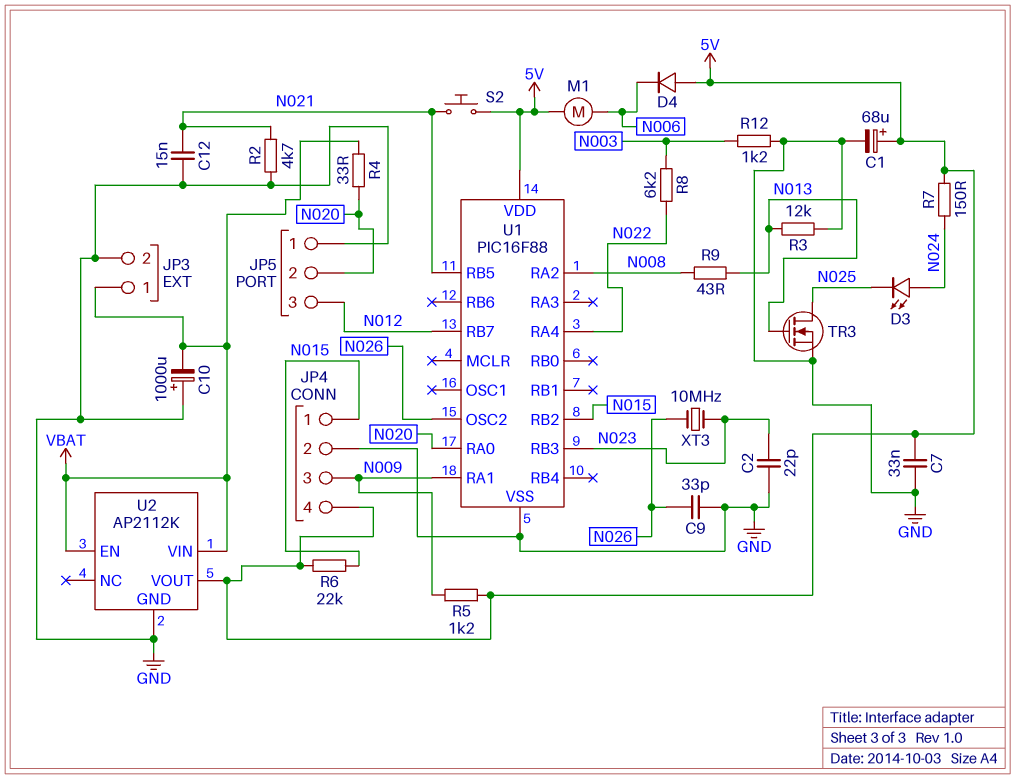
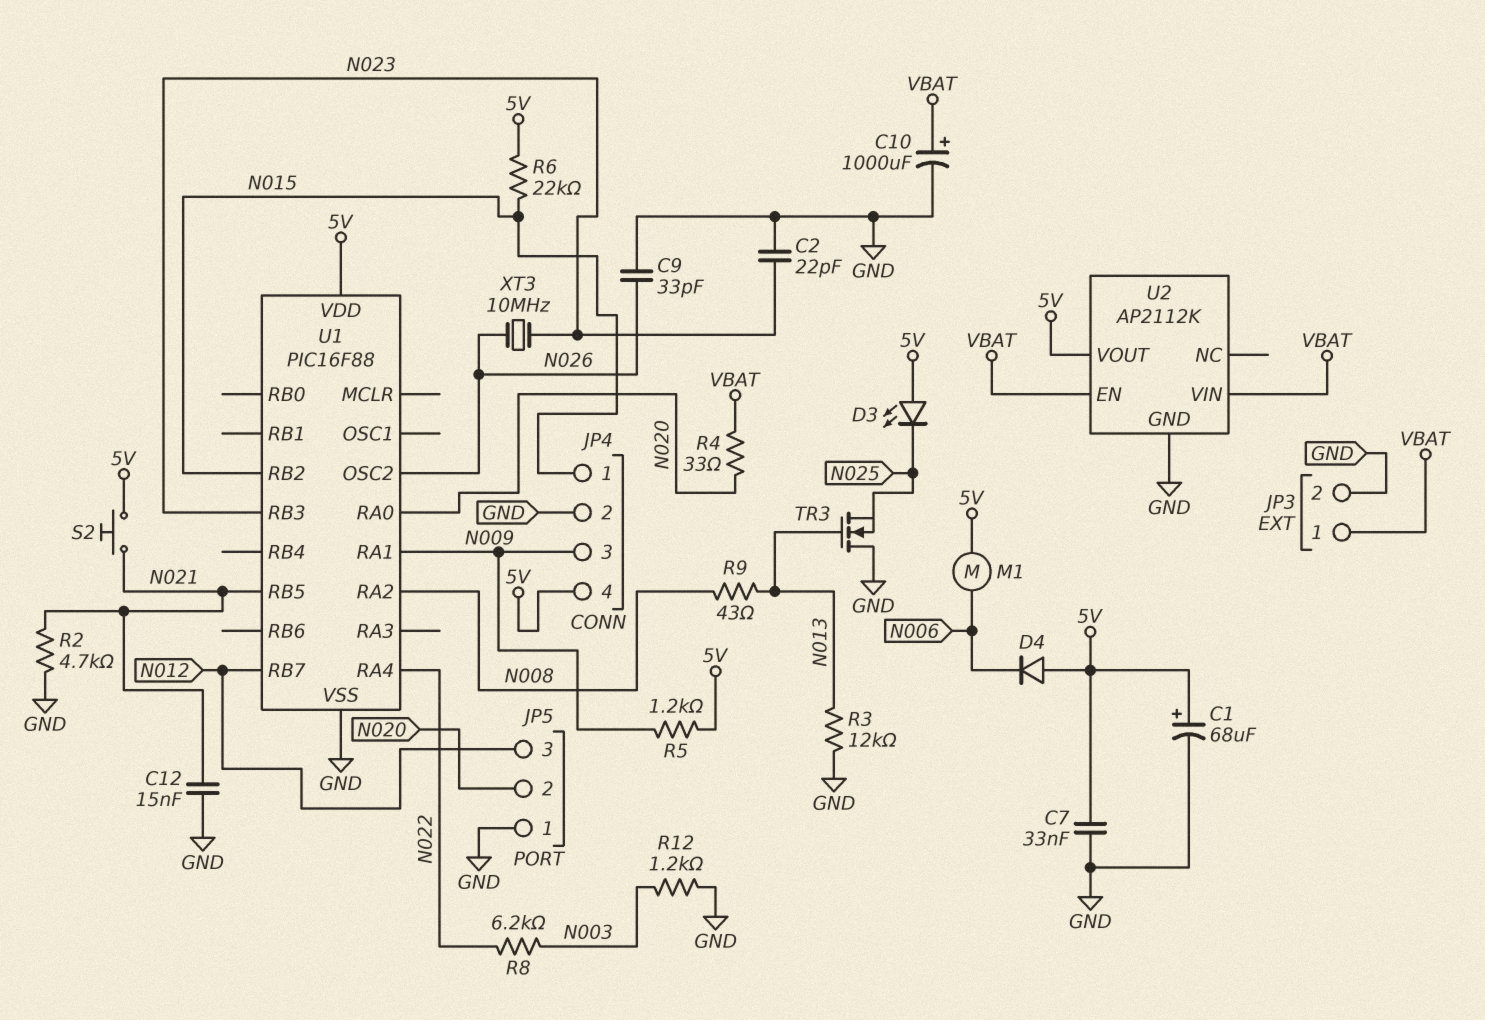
C10: 1000uF (plus GND, minus VBAT) -> 1000uF (plus VBAT, minus GND)
D3: LED (A N024, K N025) -> LED (A 5V, K N025)
R7: 150 (5V, N024) -> none
TR3: NMOS (G N013, D N025, S GND) -> NMOS (G N013, D GND, S N025)

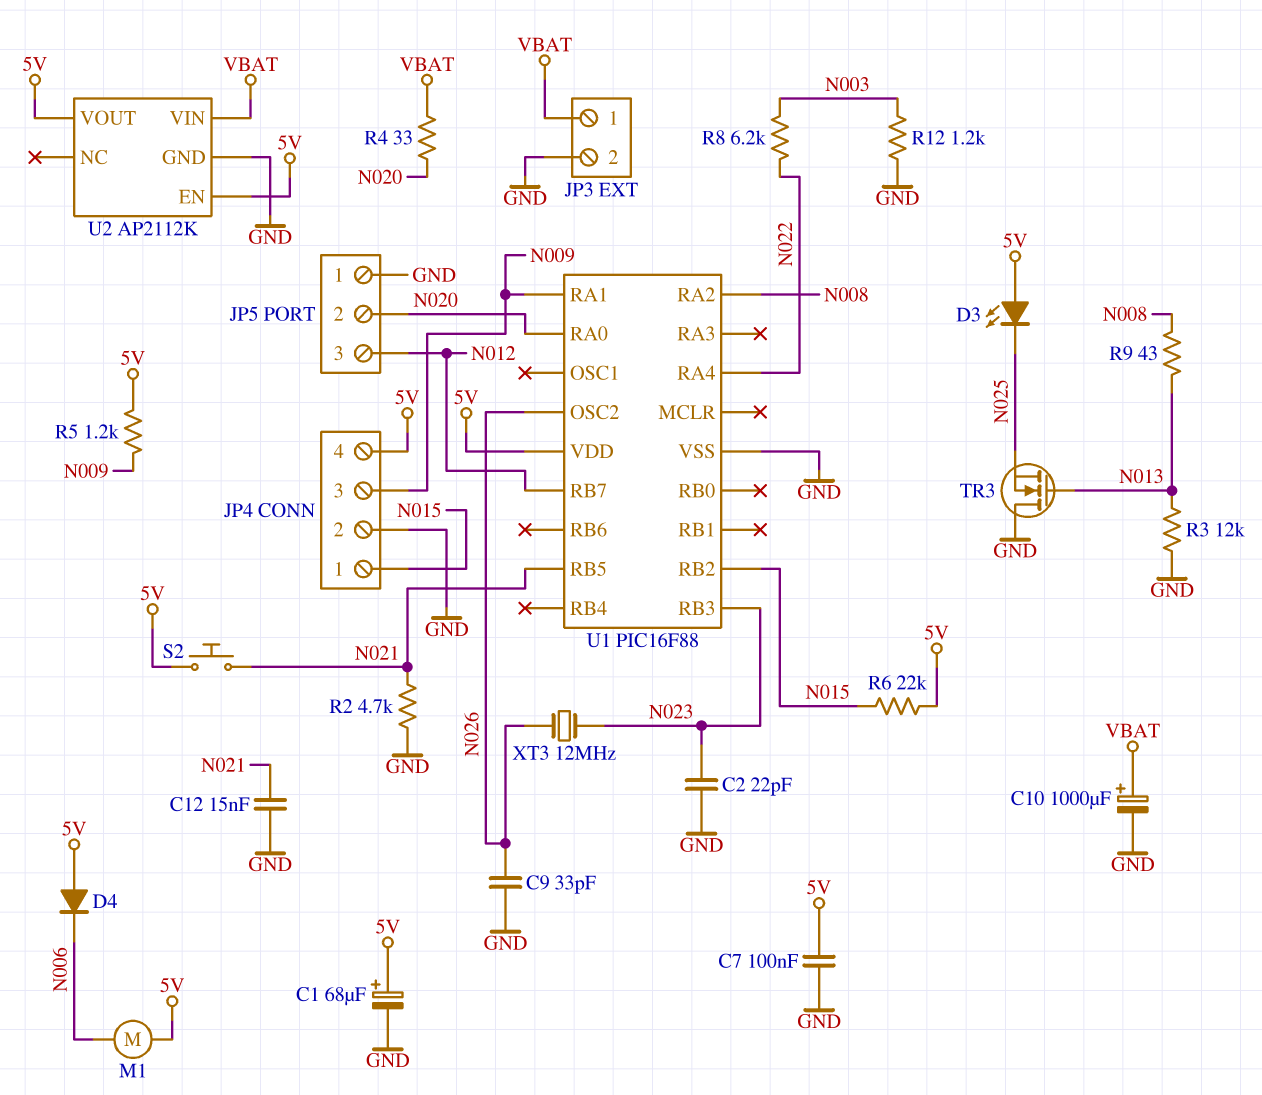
C7: 33nF (5V, GND) -> 100nF (5V, GND)
U2 pin EN: VBAT -> 5V
XT3: 10MHz (N023, N026) -> 12MHz (N023, N026)

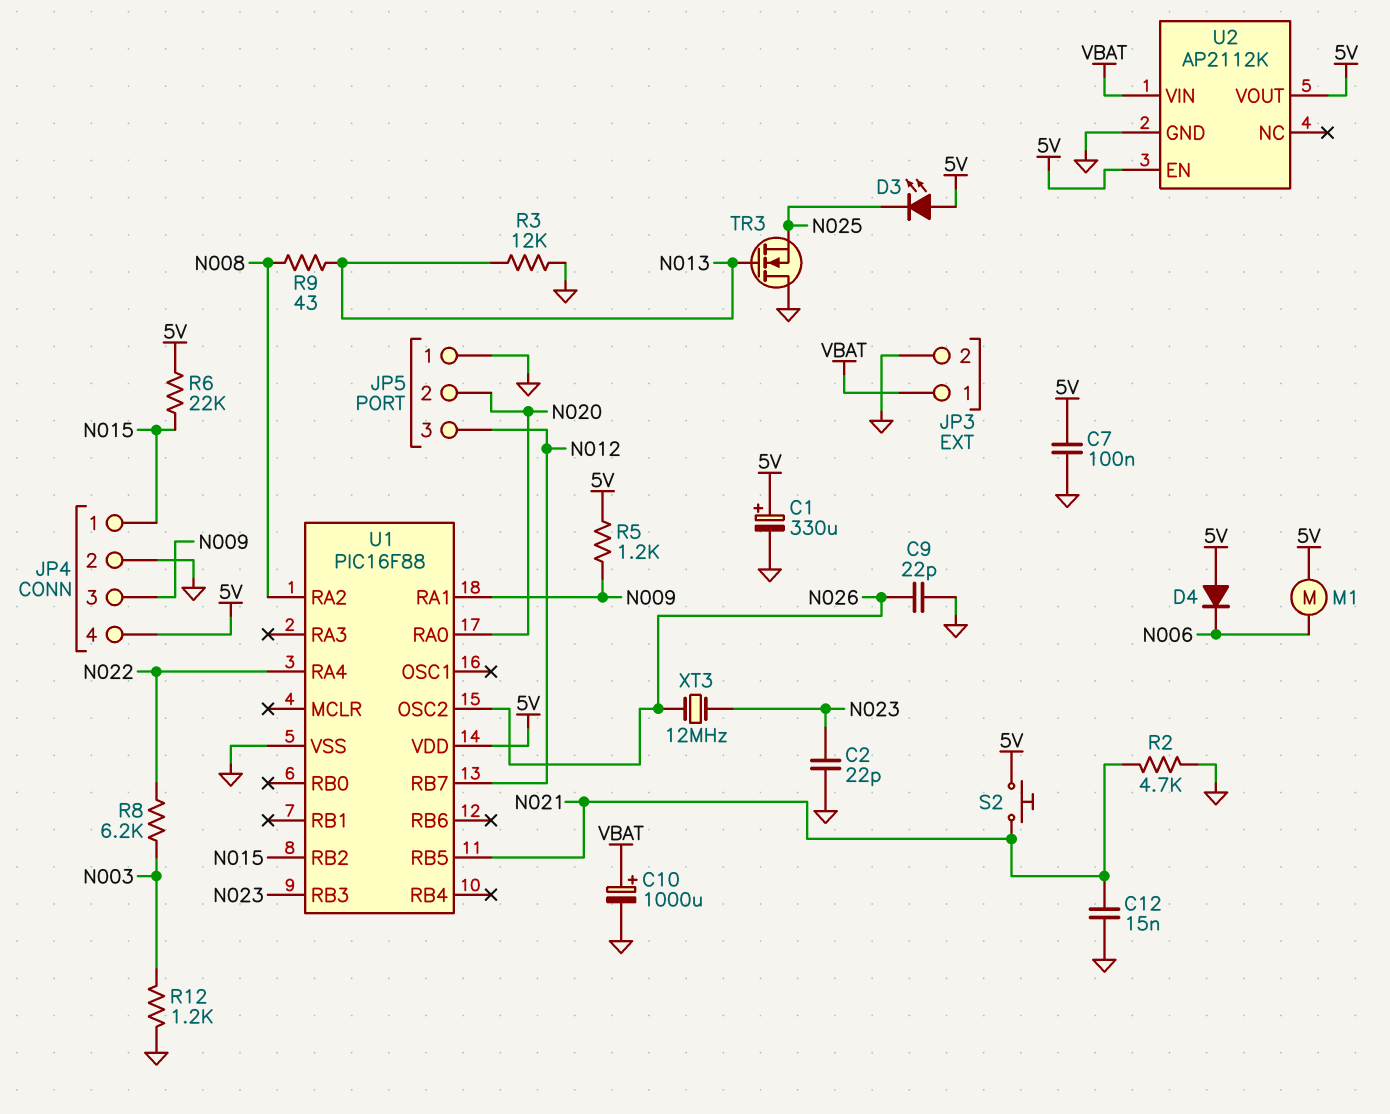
C1: 68uF (plus 5V, minus GND) -> 330uF (plus 5V, minus GND)
C9: 33pF (GND, N026) -> 22pF (GND, N026)
R4: 33 (N020, VBAT) -> none

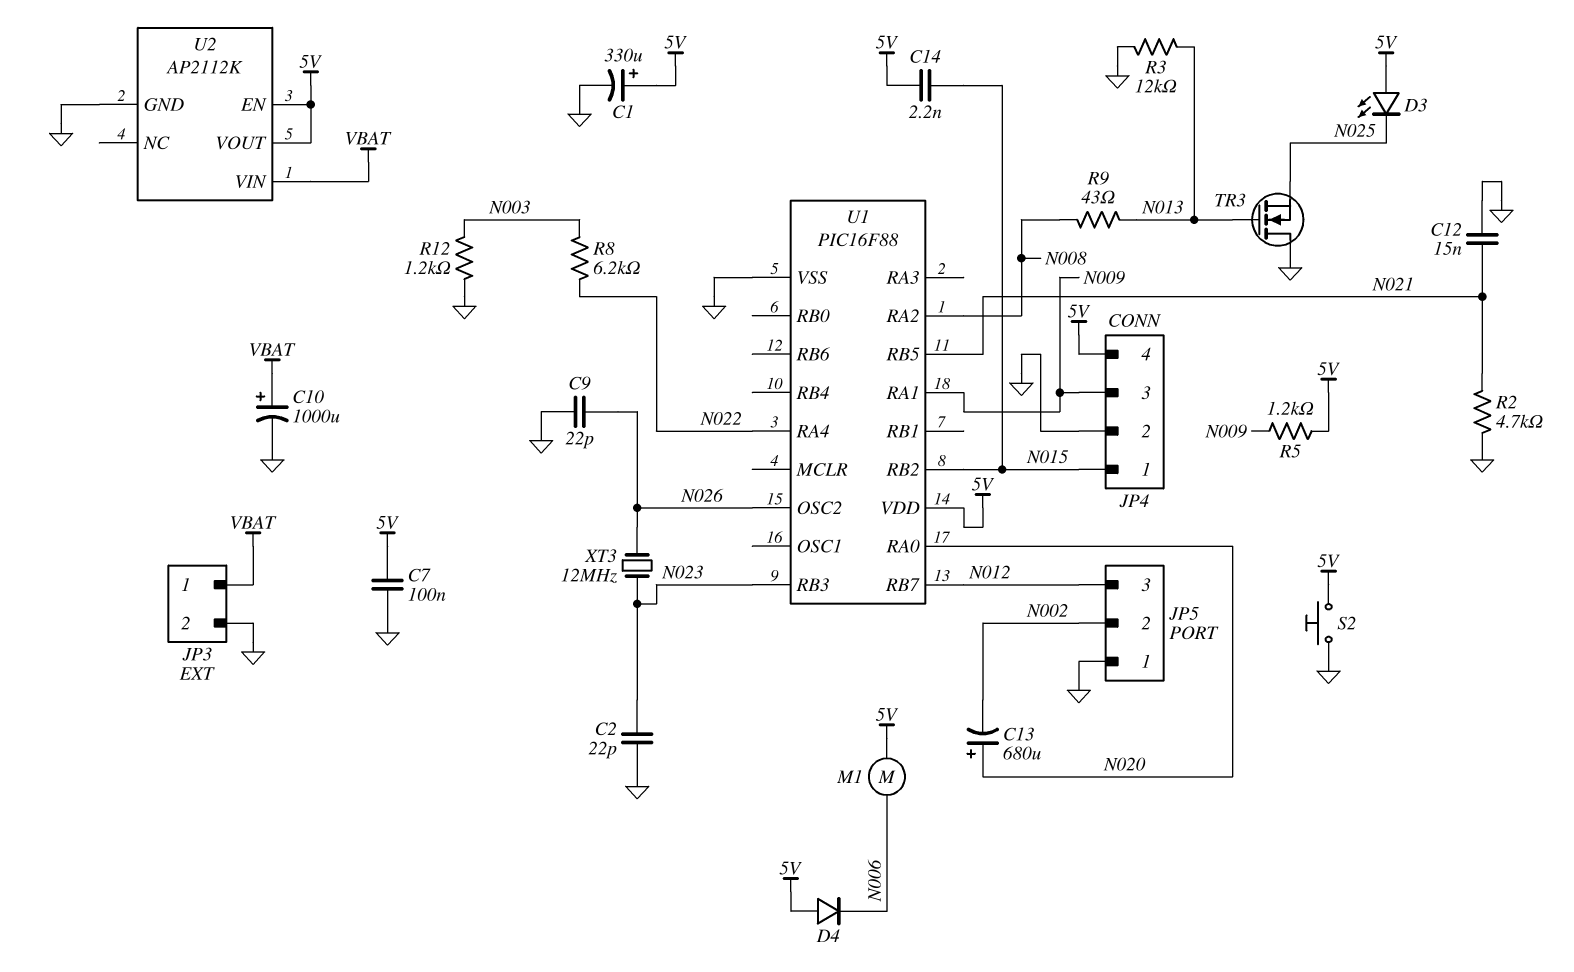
C13: none -> 680uF (plus N020, minus N002)
C14: none -> 2.2nF (5V, N015)
JP5 pin 2: N020 -> N002
R6: 22k (5V, N015) -> none
S2: button (5V, N021) -> button (5V, GND)

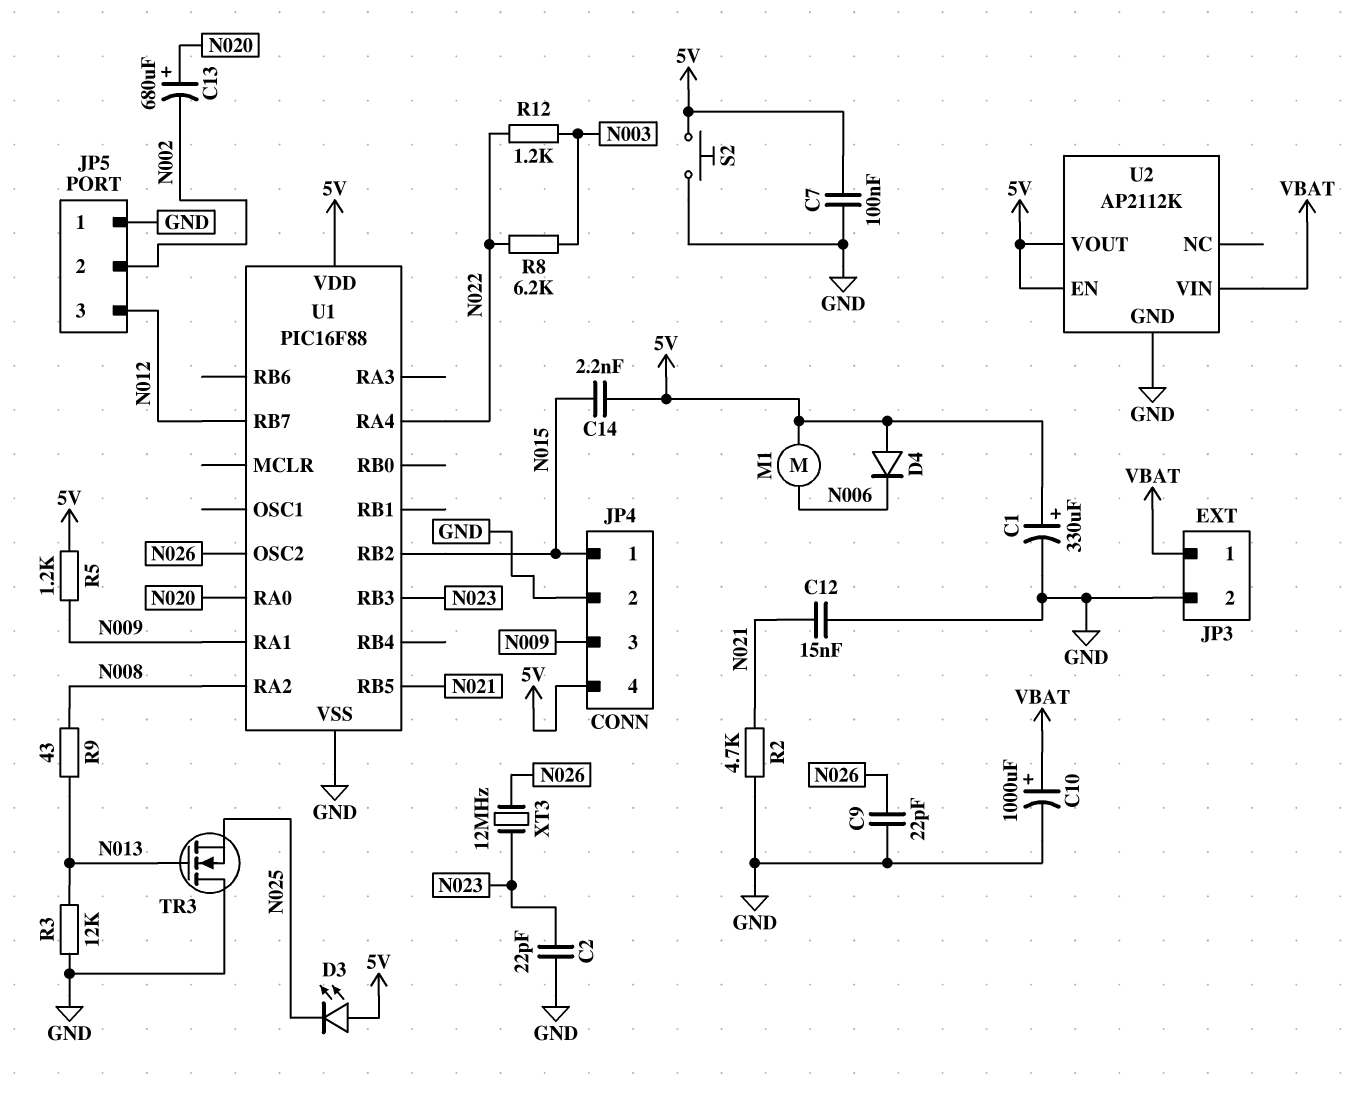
R12: 1.2k (GND, N003) -> 1.2k (N003, N022)

